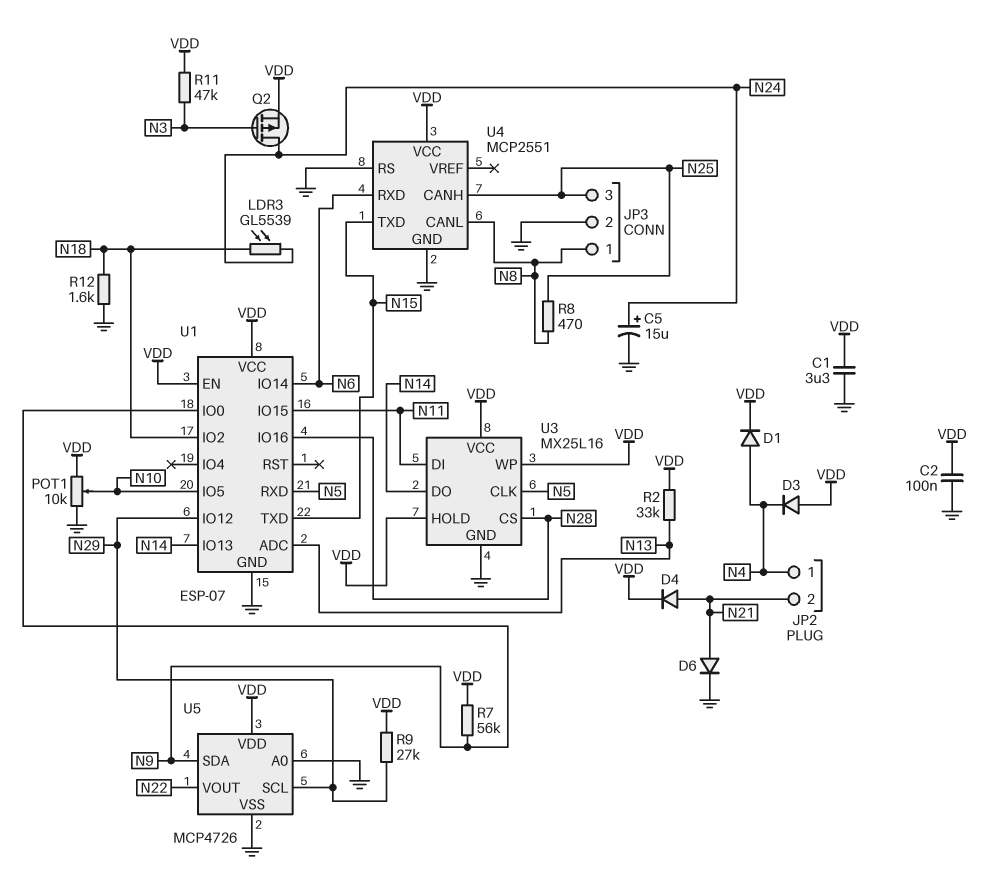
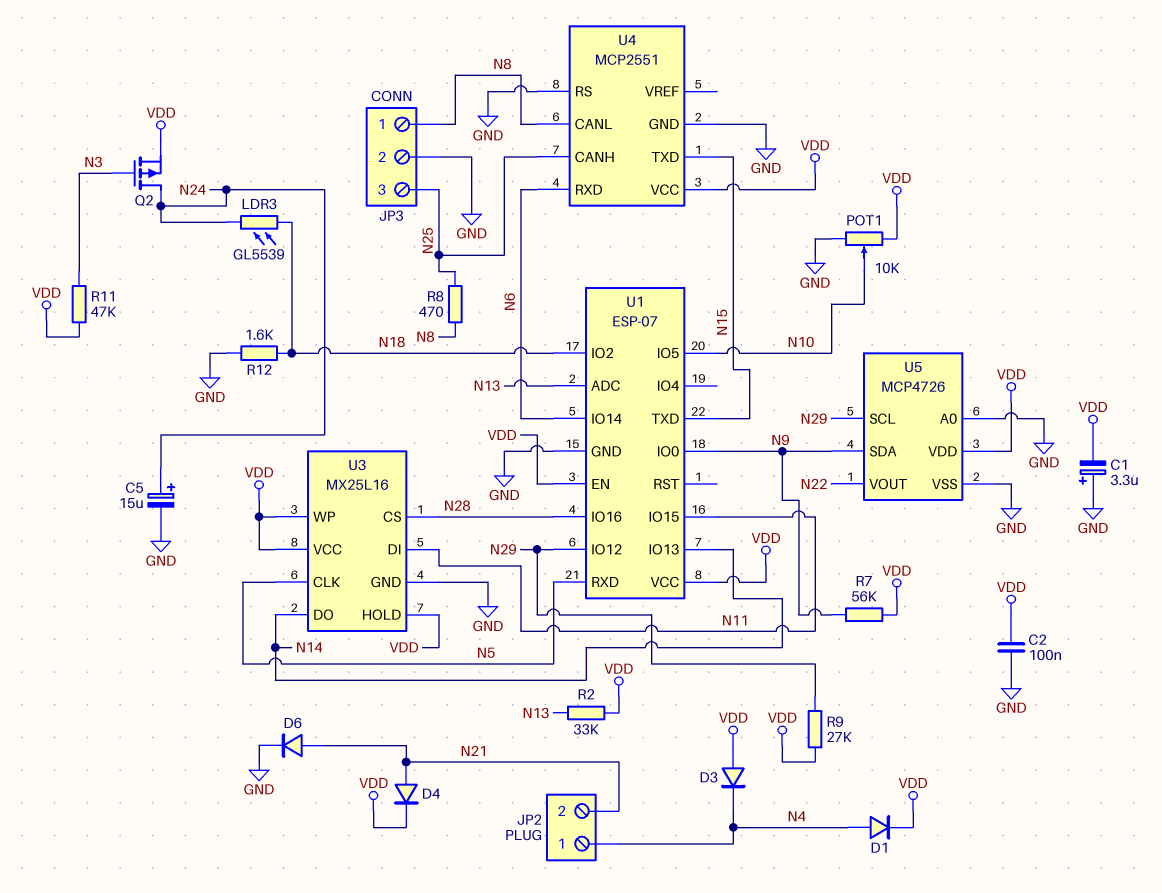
C1: 3.3uF (GND, VDD) -> 3.3uF (plus GND, minus VDD)

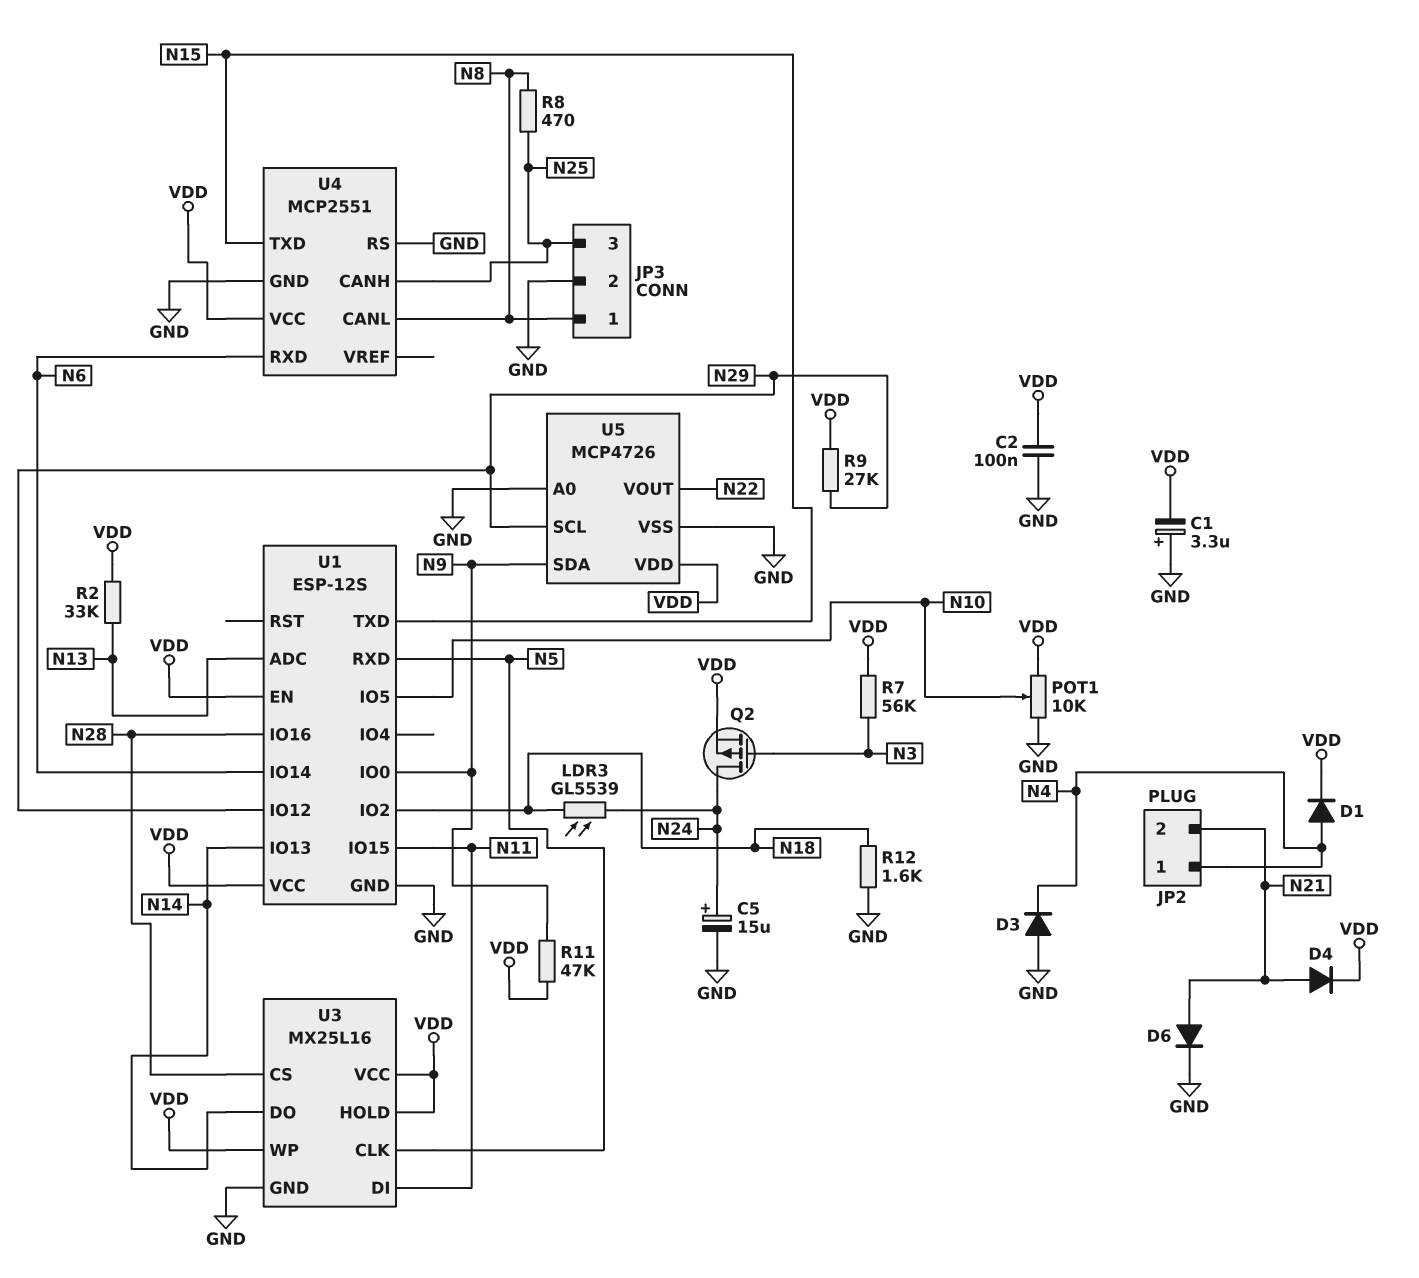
D3: diode (A VDD, K N4) -> diode (A GND, K N4)
R7: 56k (N9, VDD) -> 56k (N3, VDD)
R11: 47k (N3, VDD) -> 47k (N9, VDD)
U1: ESP-07 -> ESP-12S

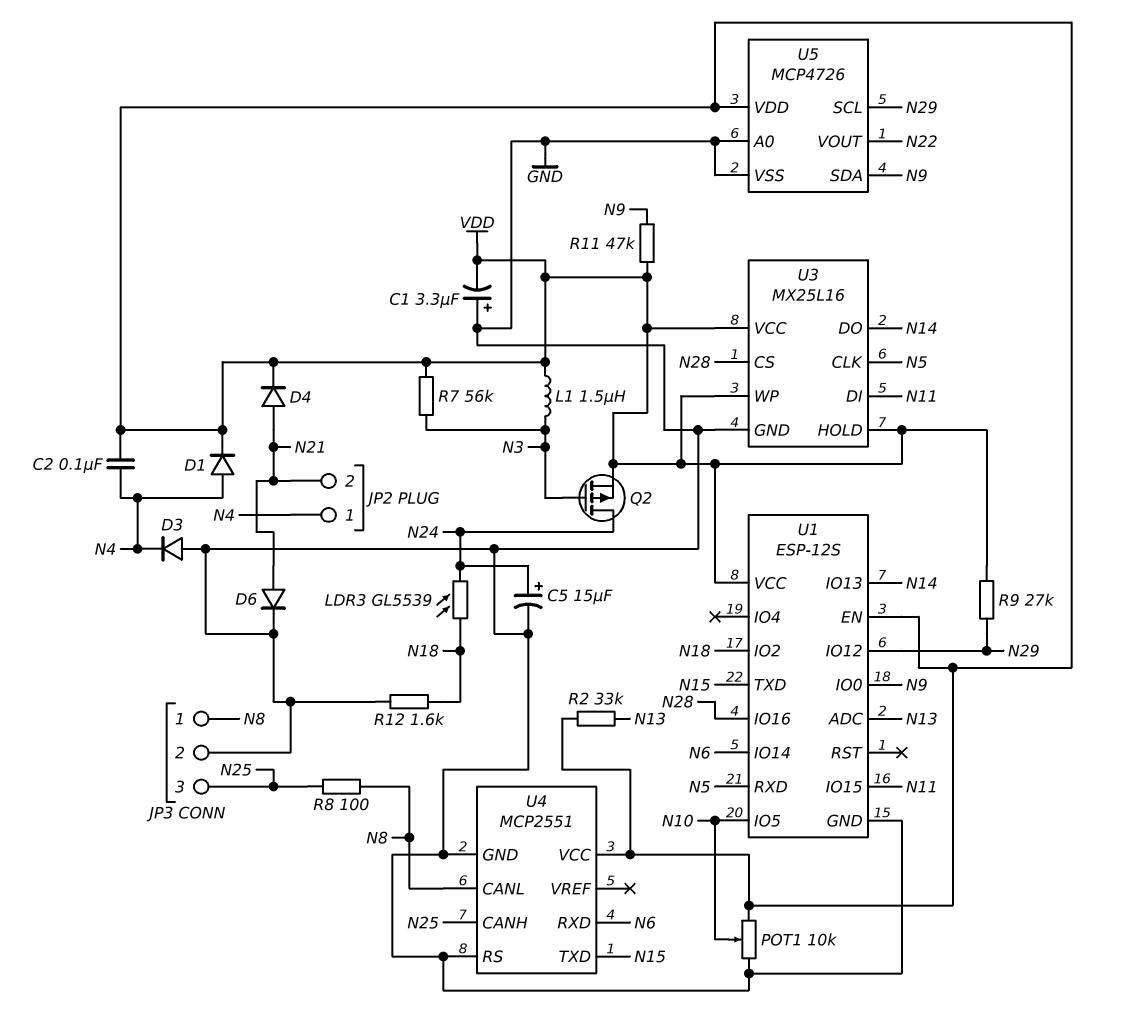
C2: 100nF (GND, VDD) -> 100nF (N4, VDD)
L1: none -> 1.5uH (N3, VDD)
R8: 470 (N8, N25) -> 100 (N8, N25)

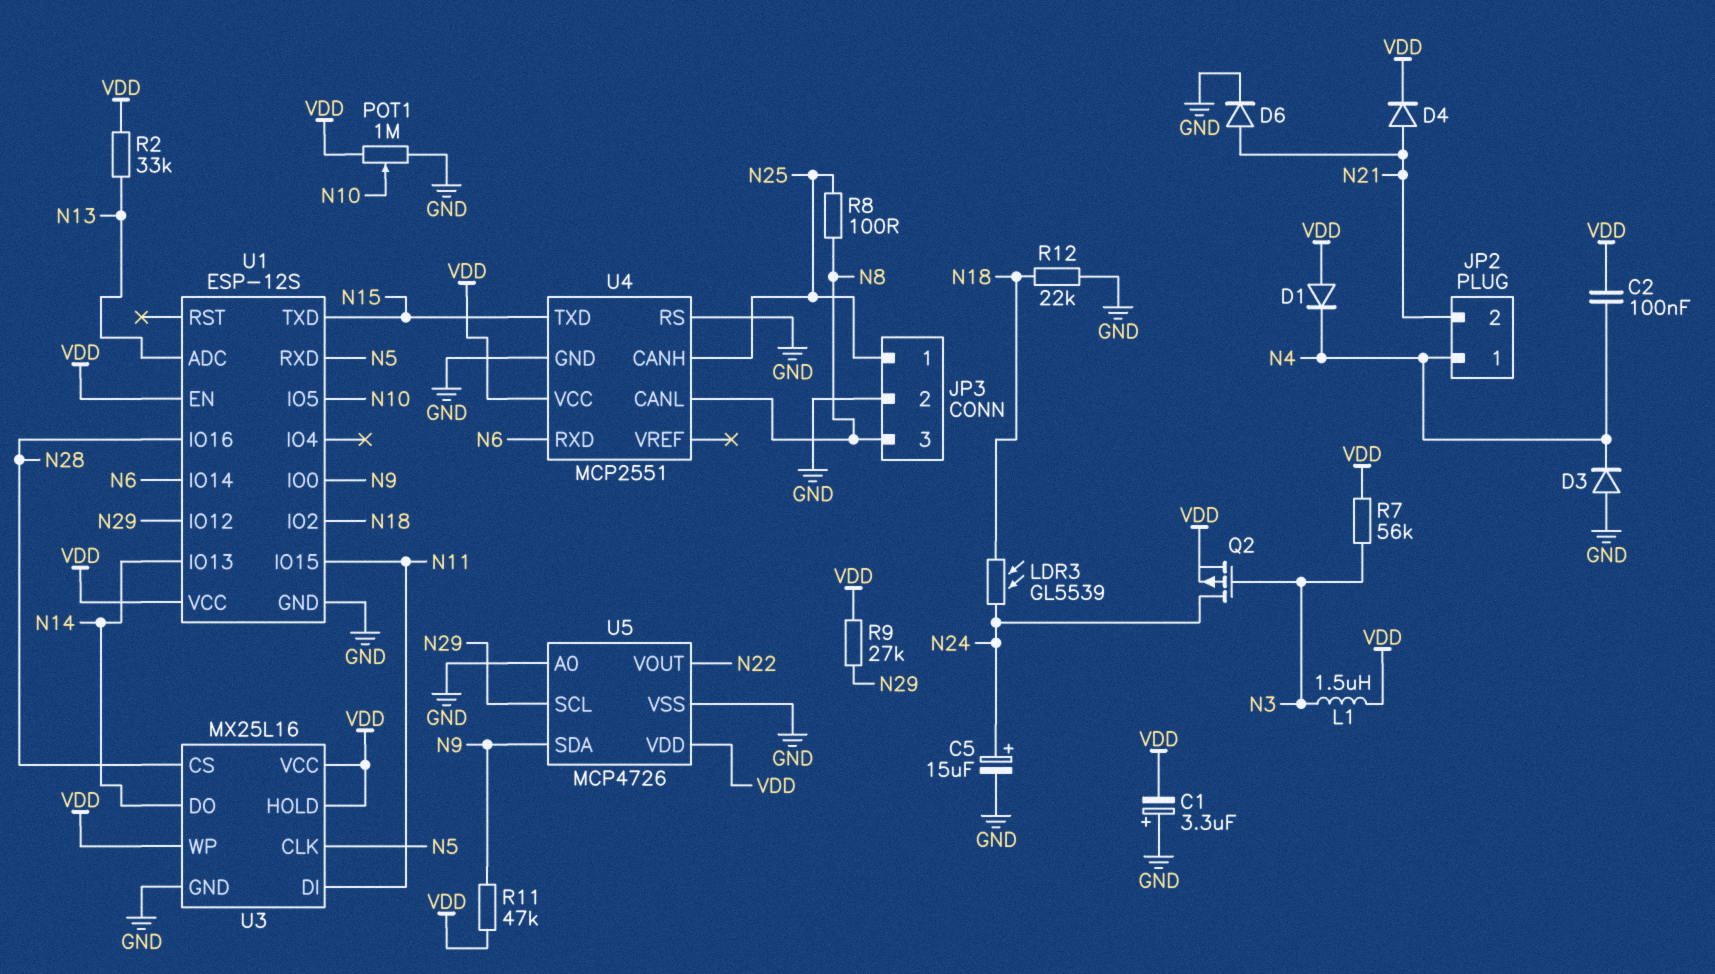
D1: diode (A N4, K VDD) -> diode (A VDD, K N4)
JP3 pin 1: N8 -> N25
JP3 pin 3: N25 -> N8
POT1: 10k (GND, VDD, wiper N10) -> 1M (GND, VDD, wiper N10)
R12: 1.6k (GND, N18) -> 22k (GND, N18)

